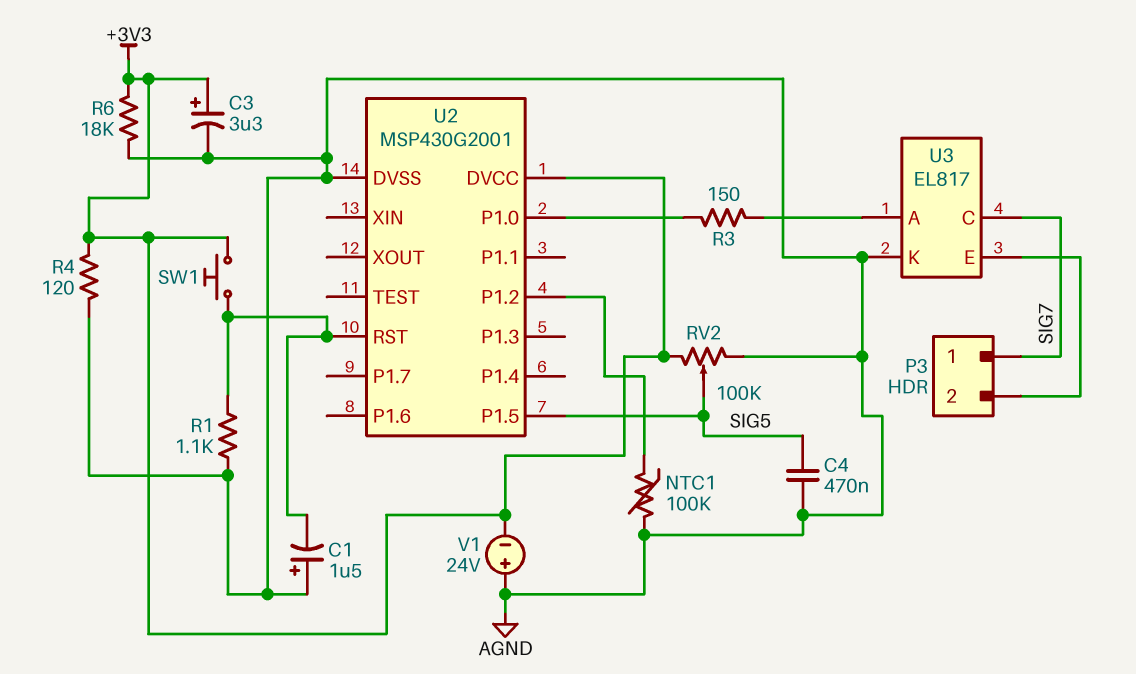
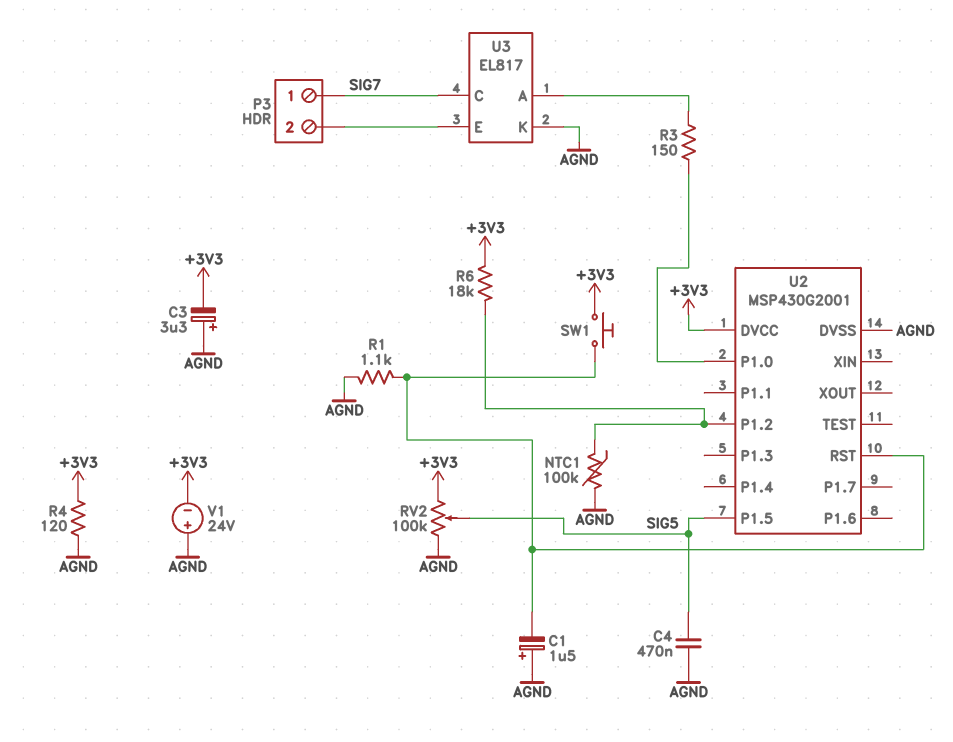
C3: 3.3uF (plus +3V3, minus AGND) -> 3.3uF (plus AGND, minus +3V3)
R6: 18k (+3V3, AGND) -> 18k (+3V3, U2/P1.2)

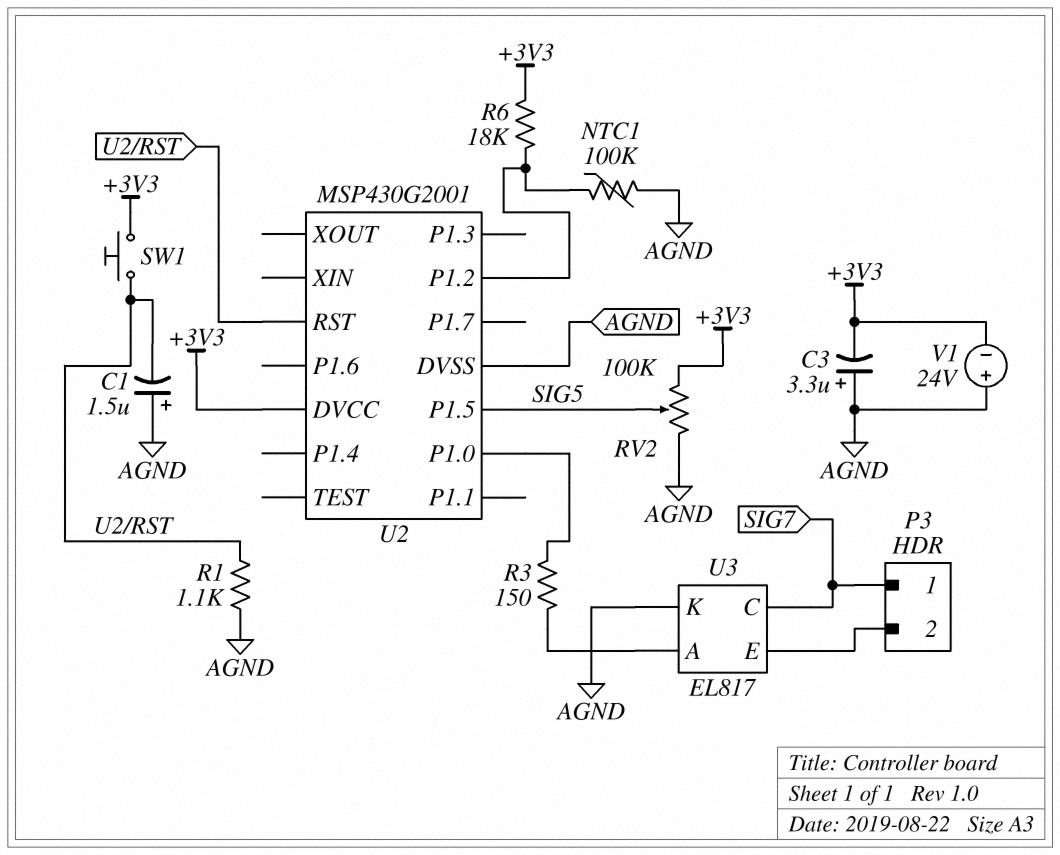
C4: 470nF (AGND, SIG5) -> none
R4: 120 (+3V3, AGND) -> none

